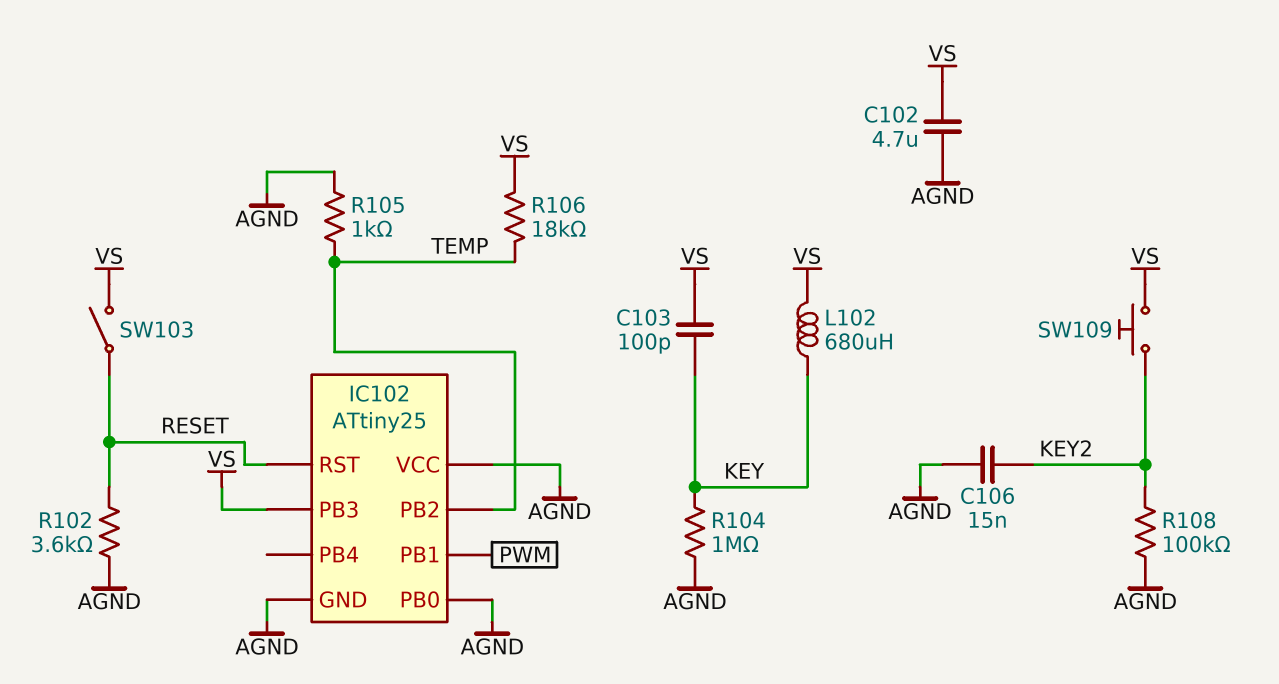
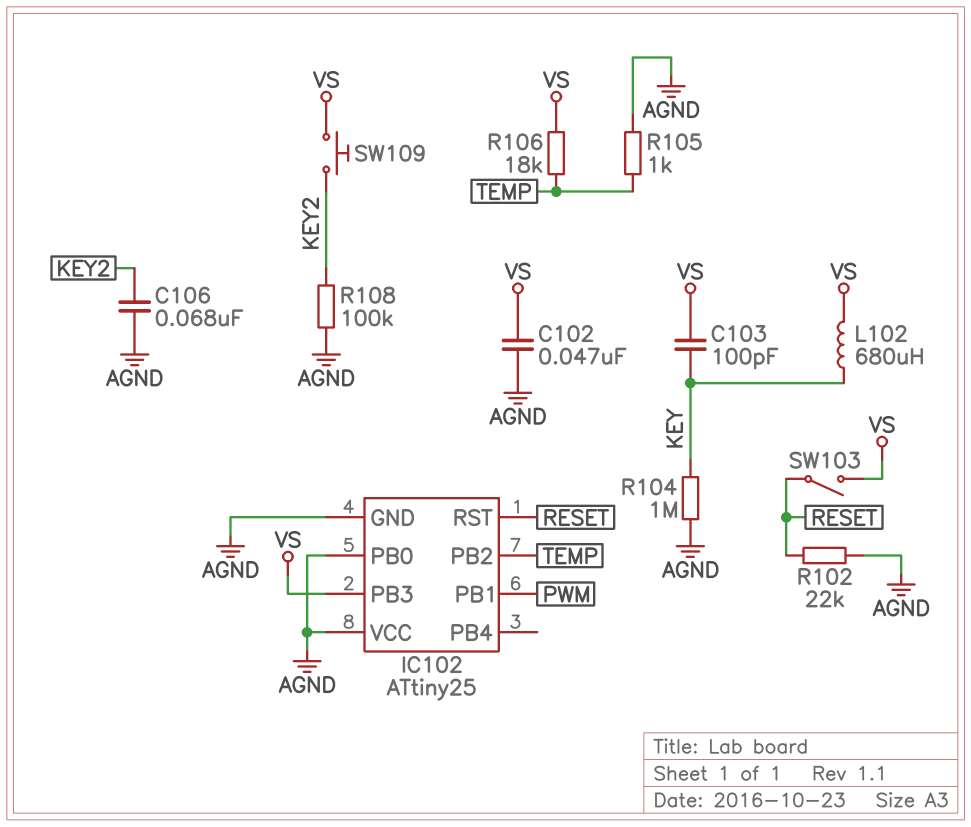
C102: 4.7uF (AGND, VS) -> 47nF (AGND, VS)
C106: 15nF (AGND, KEY2) -> 68nF (AGND, KEY2)
R102: 3.6k (AGND, RESET) -> 22k (AGND, RESET)

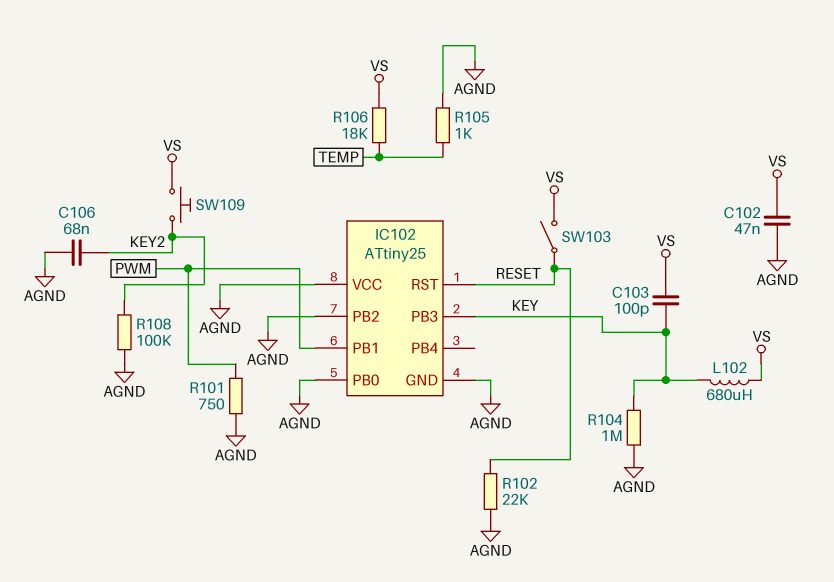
IC102 pin PB2: TEMP -> AGND
IC102 pin PB3: VS -> KEY
R101: none -> 750 (AGND, PWM)

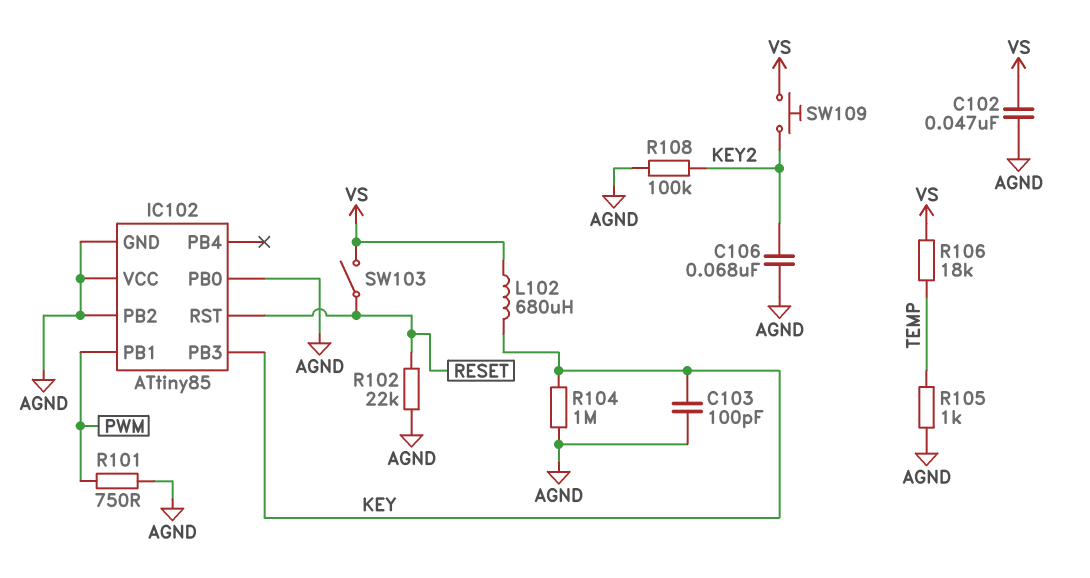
C103: 100pF (KEY, VS) -> 100pF (AGND, KEY)
IC102: ATtiny25 -> ATtiny85

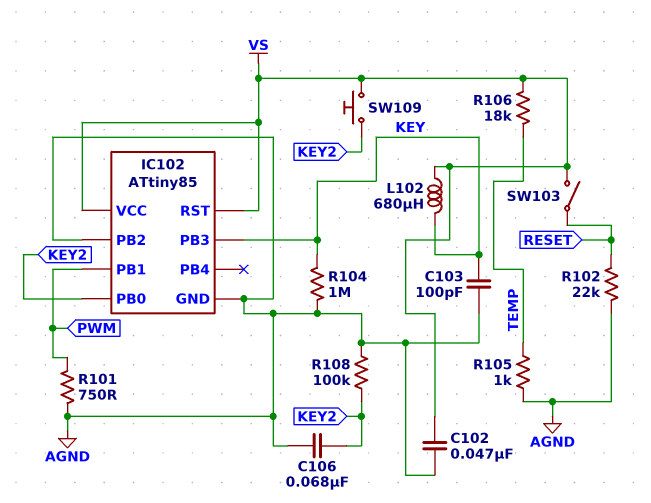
IC102 pin PB0: AGND -> KEY2
IC102 pin RST: RESET -> VS
IC102 pin VCC: AGND -> VS

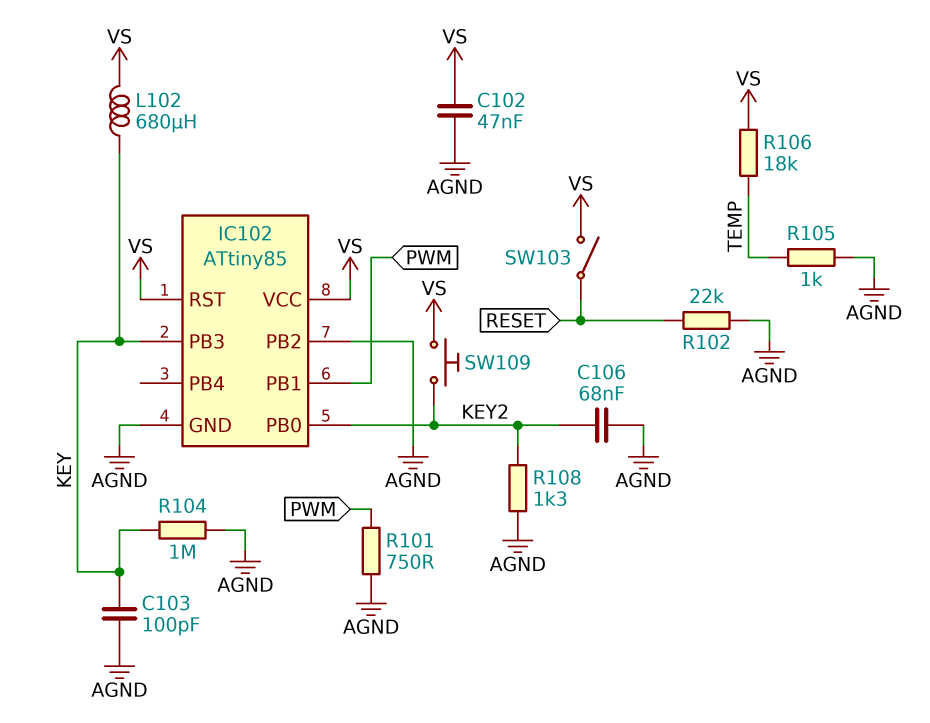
R108: 100k (AGND, KEY2) -> 1.3k (AGND, KEY2)

